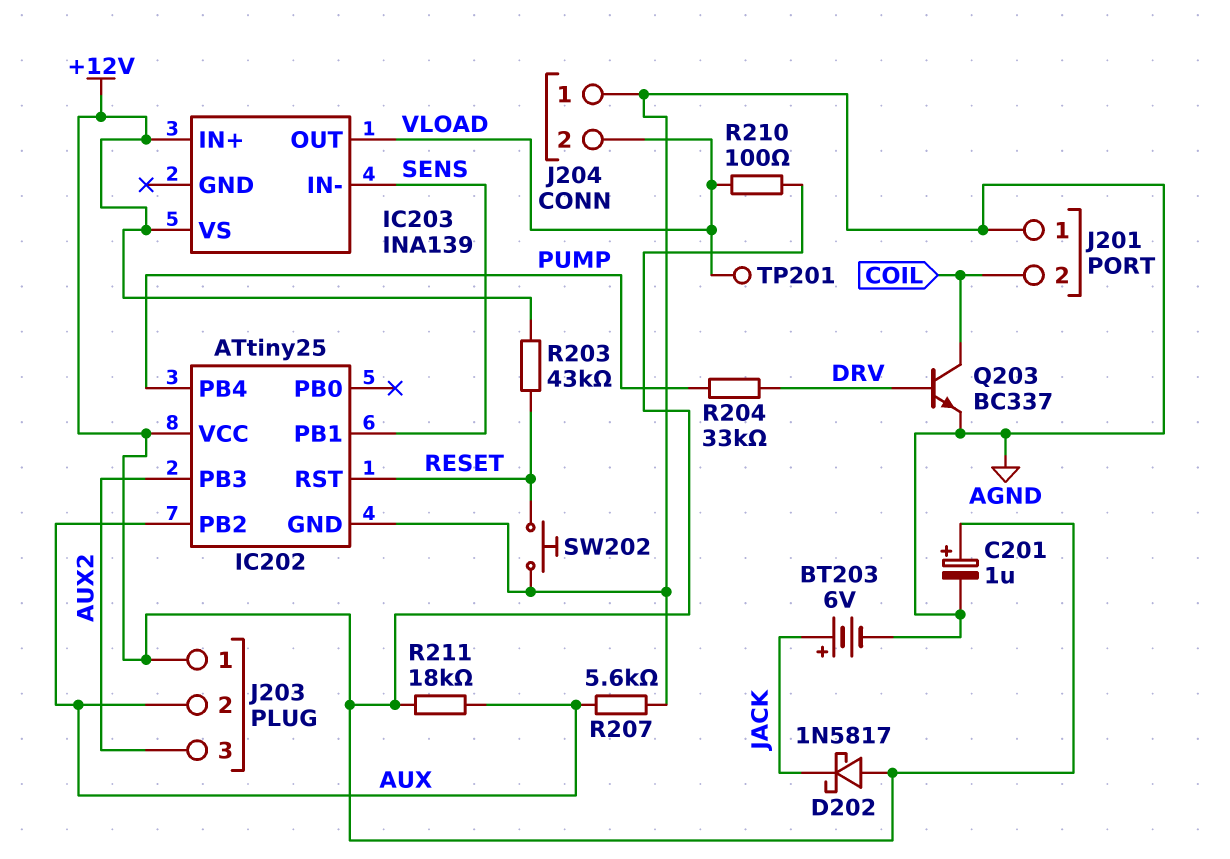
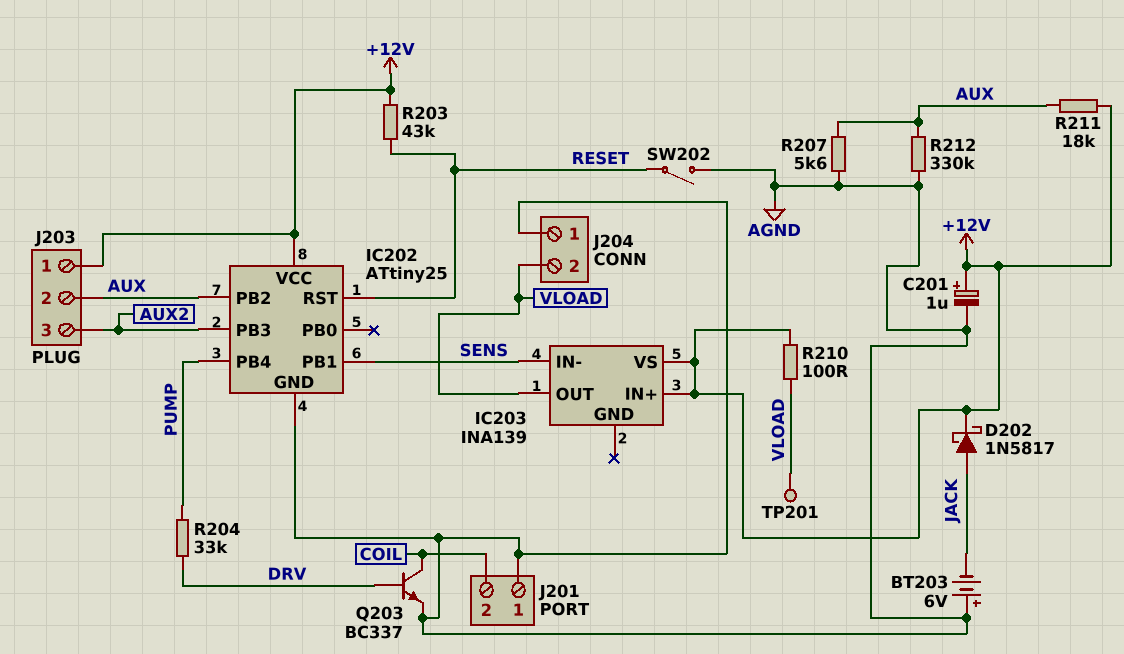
BT203: 6V (plus JACK, minus AGND) -> 6V (plus AGND, minus JACK)
D202: schottky 1N5817 (A +12V, K JACK) -> schottky 1N5817 (A JACK, K +12V)
R212: none -> 330k (AGND, AUX)
SW202: button (AGND, RESET) -> switch (AGND, RESET)

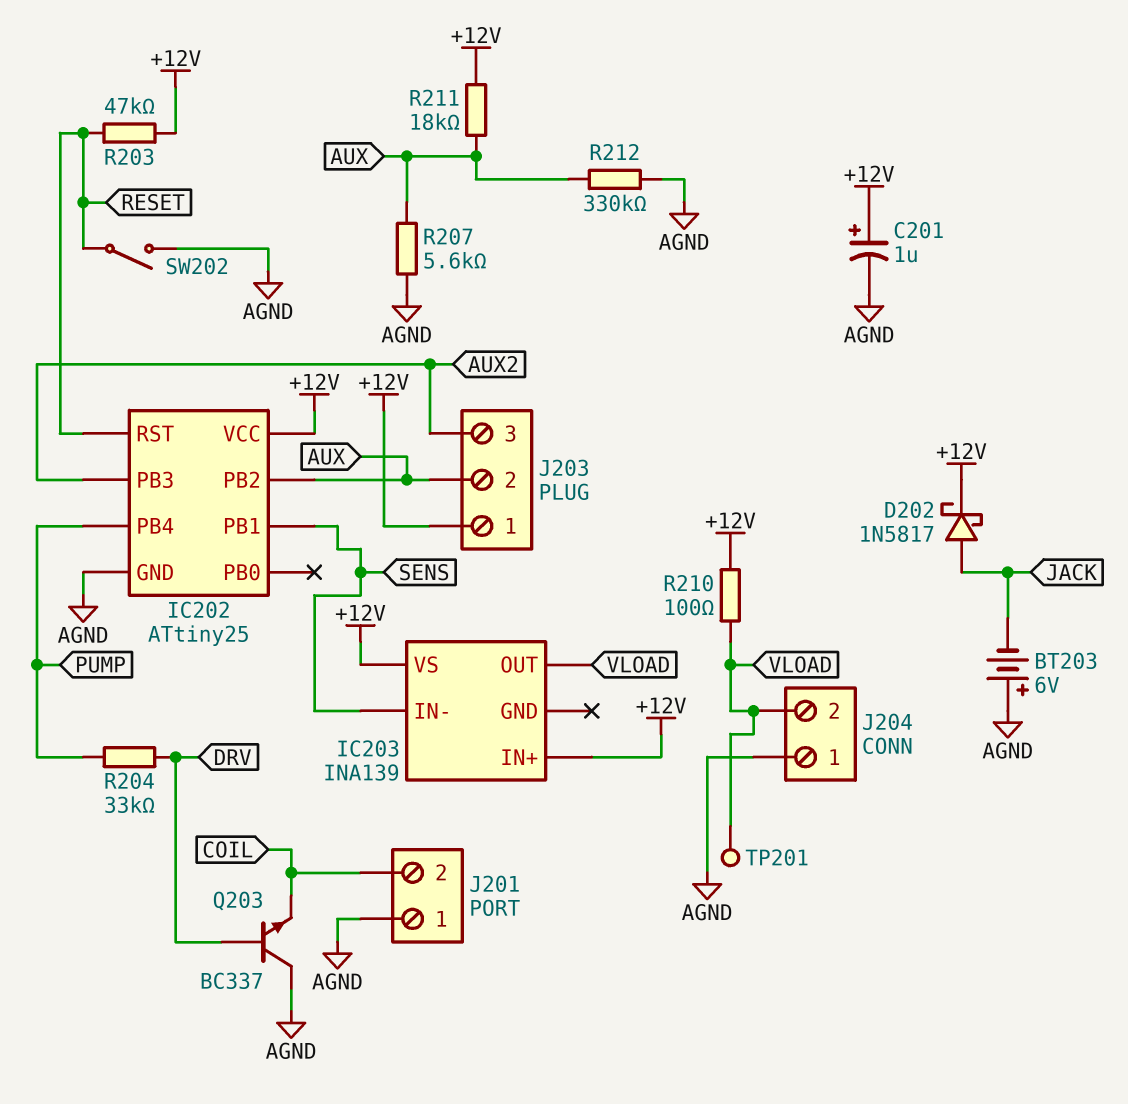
Q203: NPN BC337 (B DRV, C COIL, E AGND) -> NPN BC337 (B DRV, C AGND, E COIL)
R203: 43k (+12V, RESET) -> 47k (+12V, RESET)

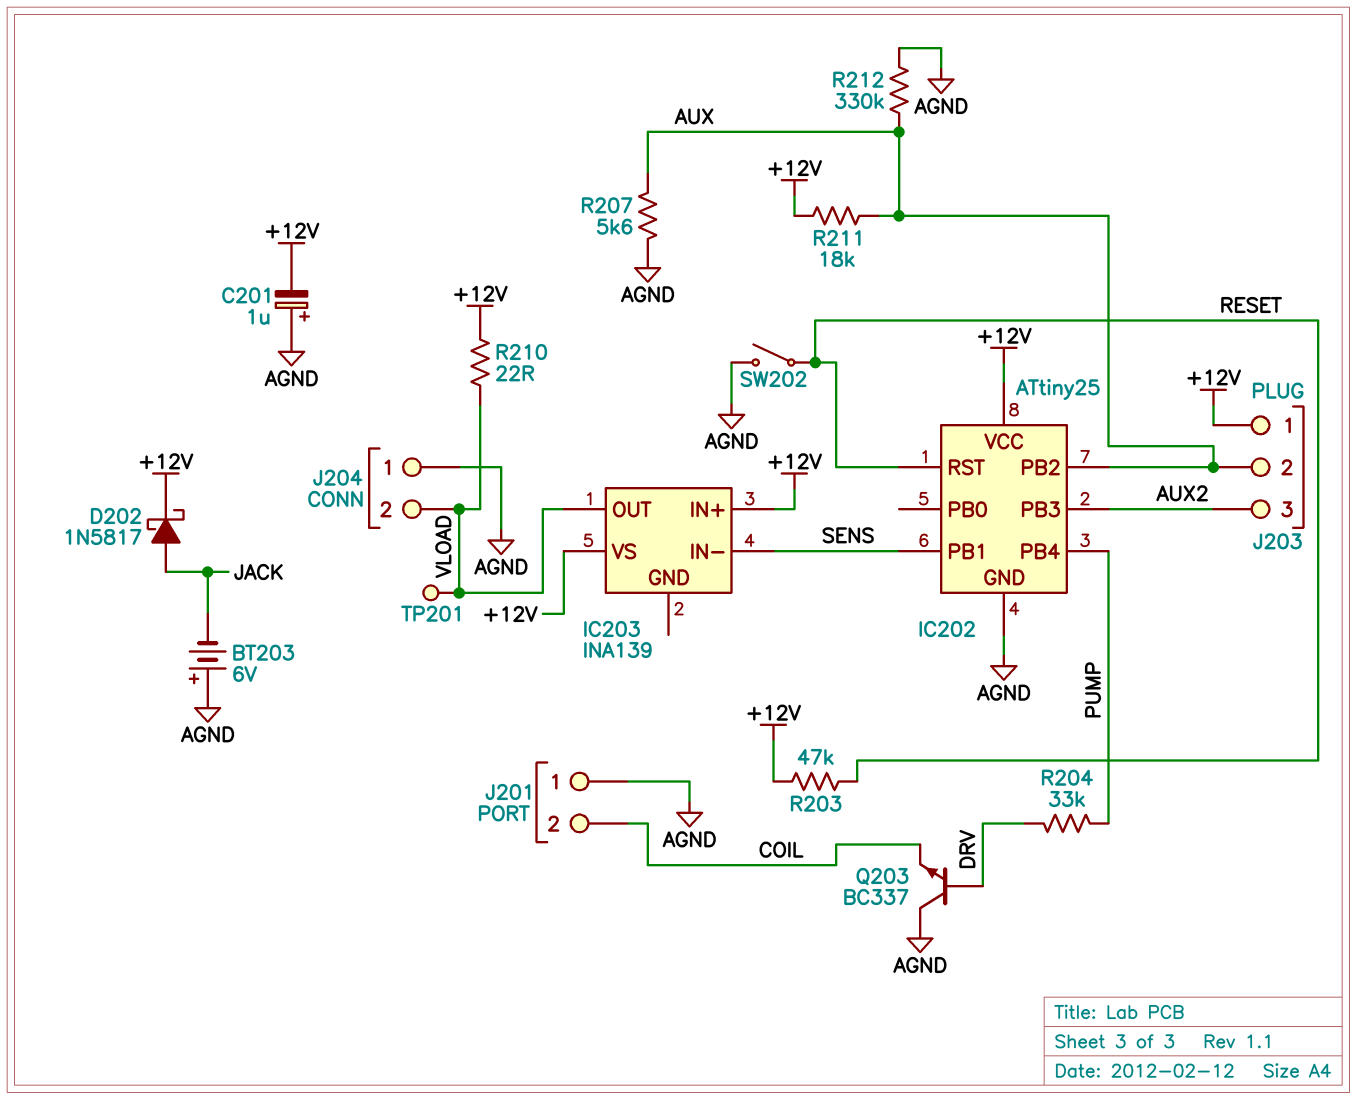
C201: 1uF (plus +12V, minus AGND) -> 1uF (plus AGND, minus +12V)
R210: 100 (+12V, VLOAD) -> 22 (+12V, VLOAD)

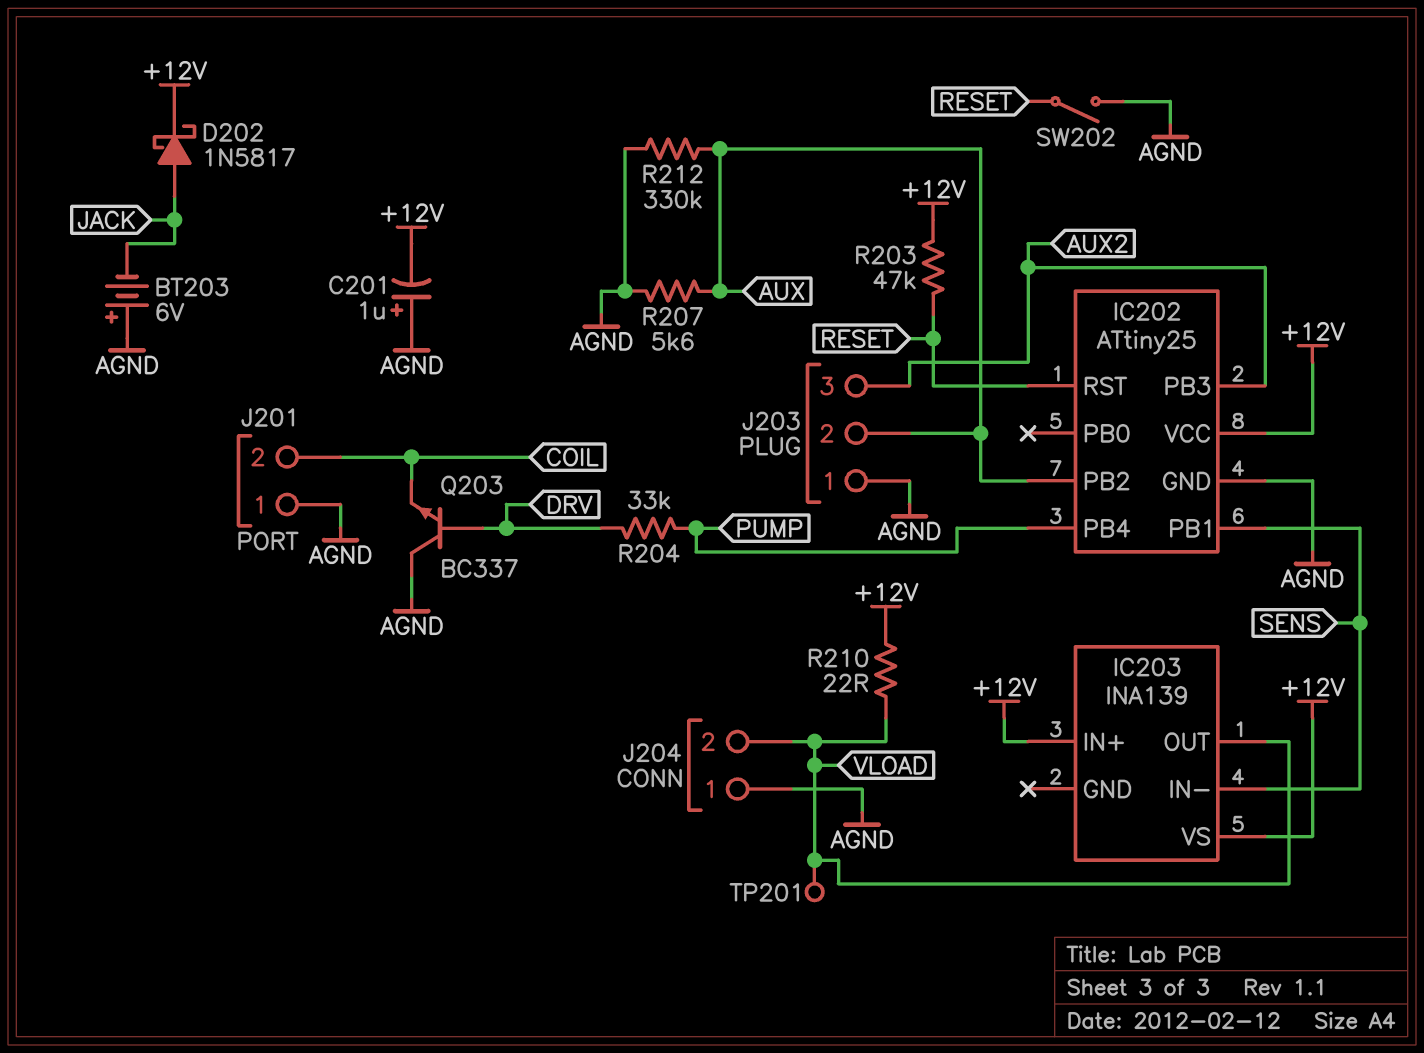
J203 pin 1: +12V -> AGND
R211: 18k (+12V, AUX) -> none

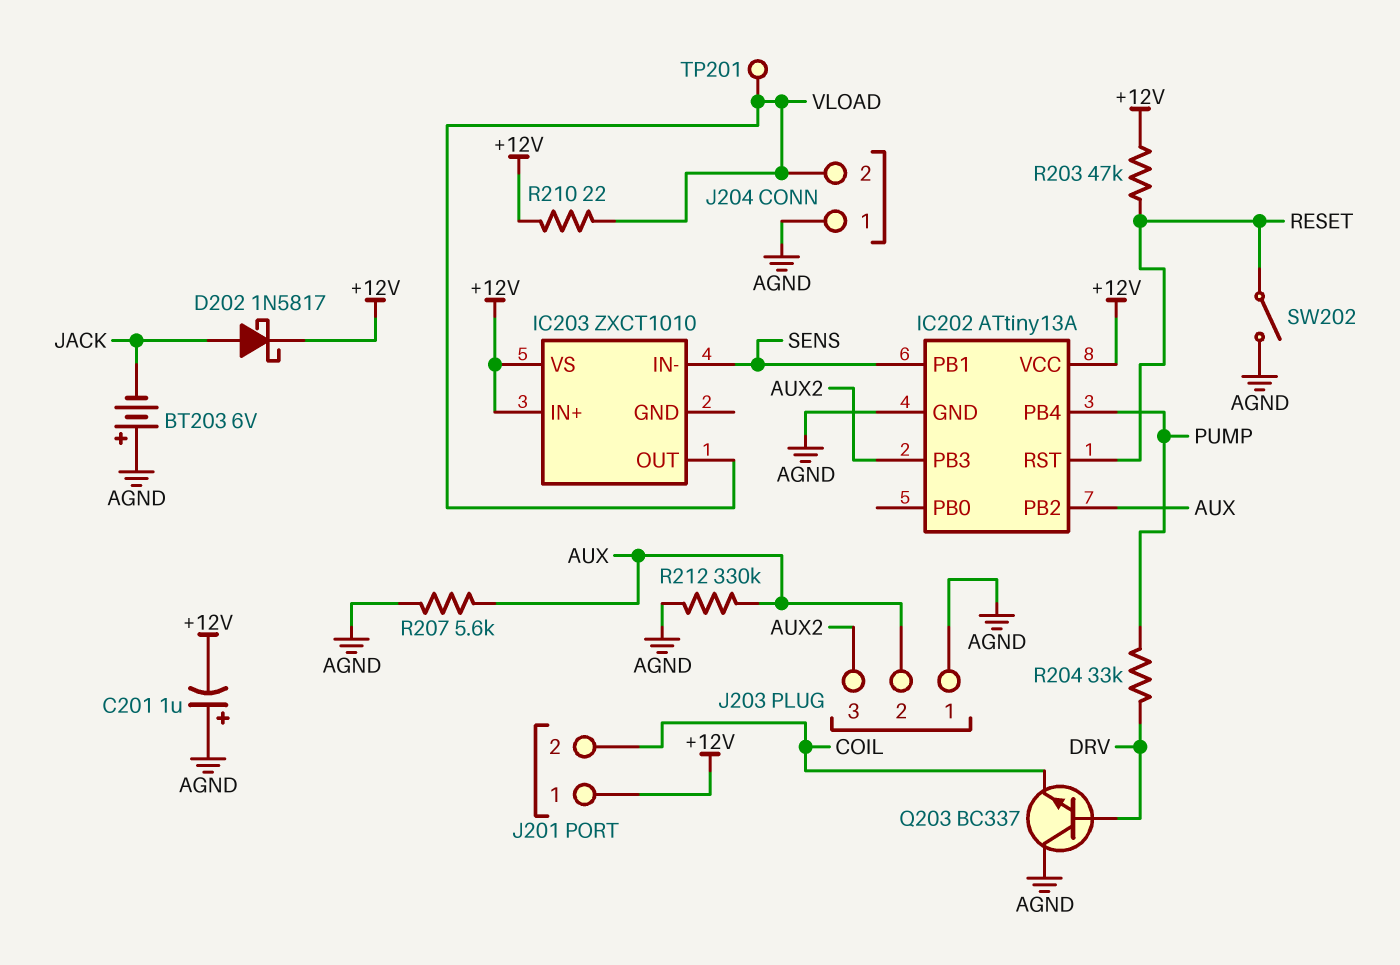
IC202: ATtiny25 -> ATtiny13A
IC203: INA139 -> ZXCT1010
J201 pin 1: AGND -> +12V

